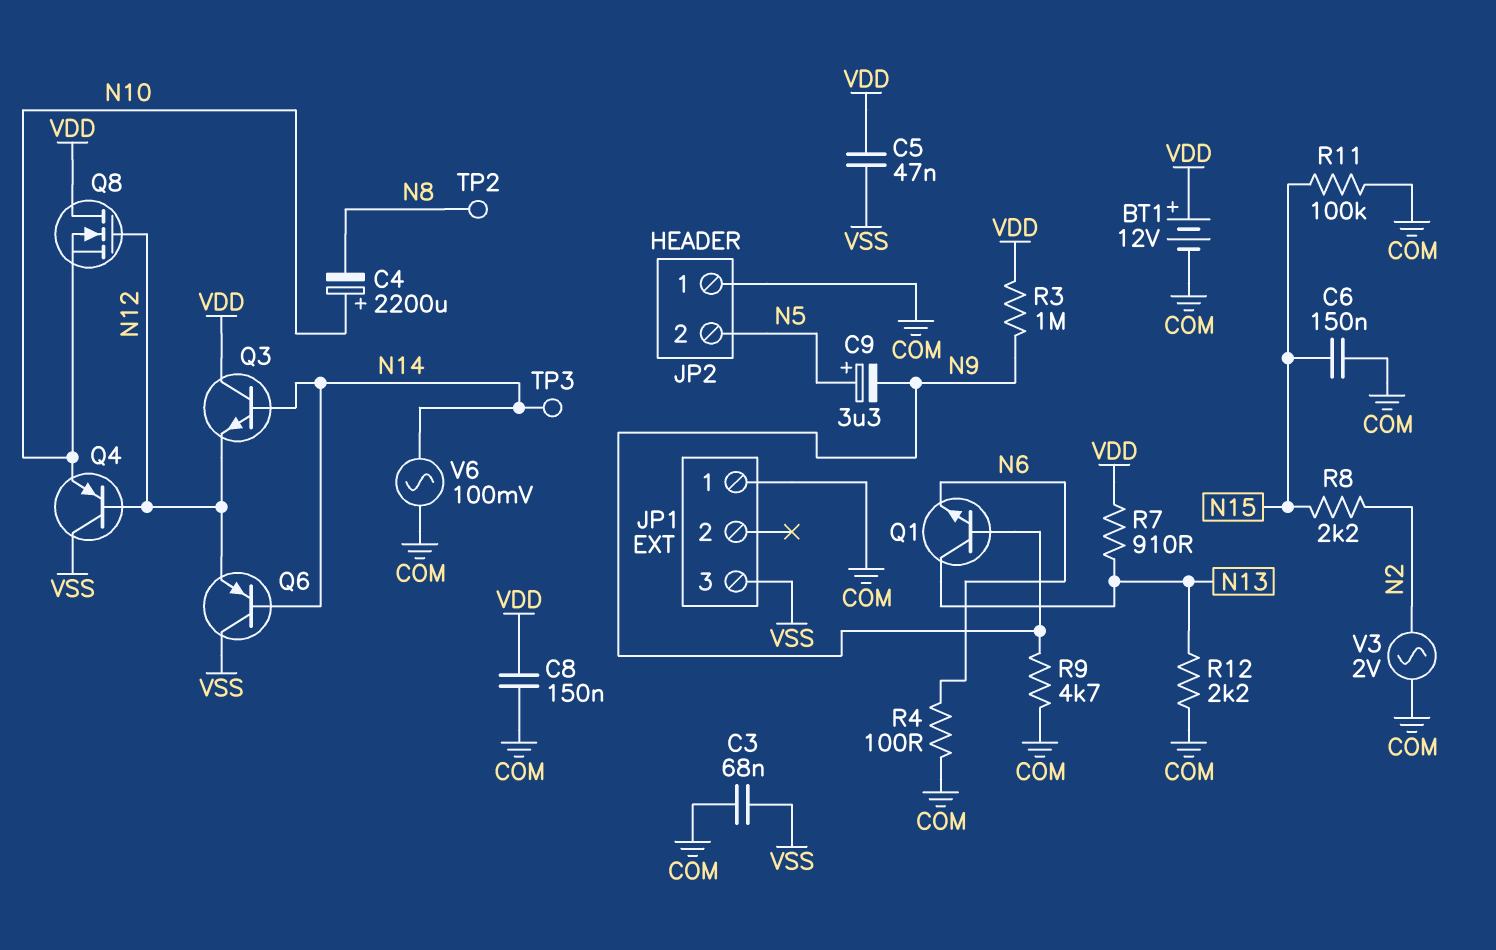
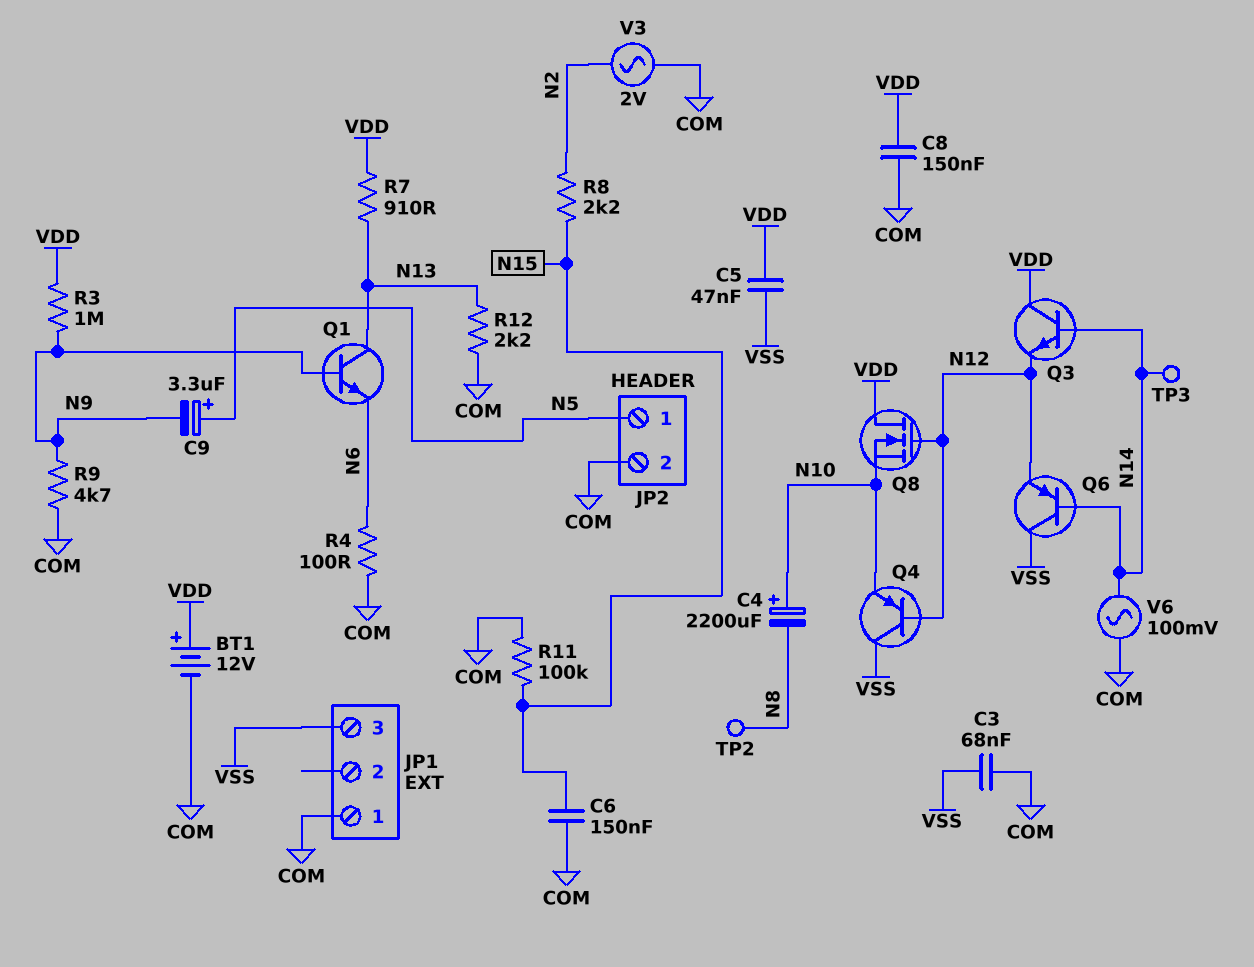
JP2 pin 1: COM -> N5
JP2 pin 2: N5 -> COM

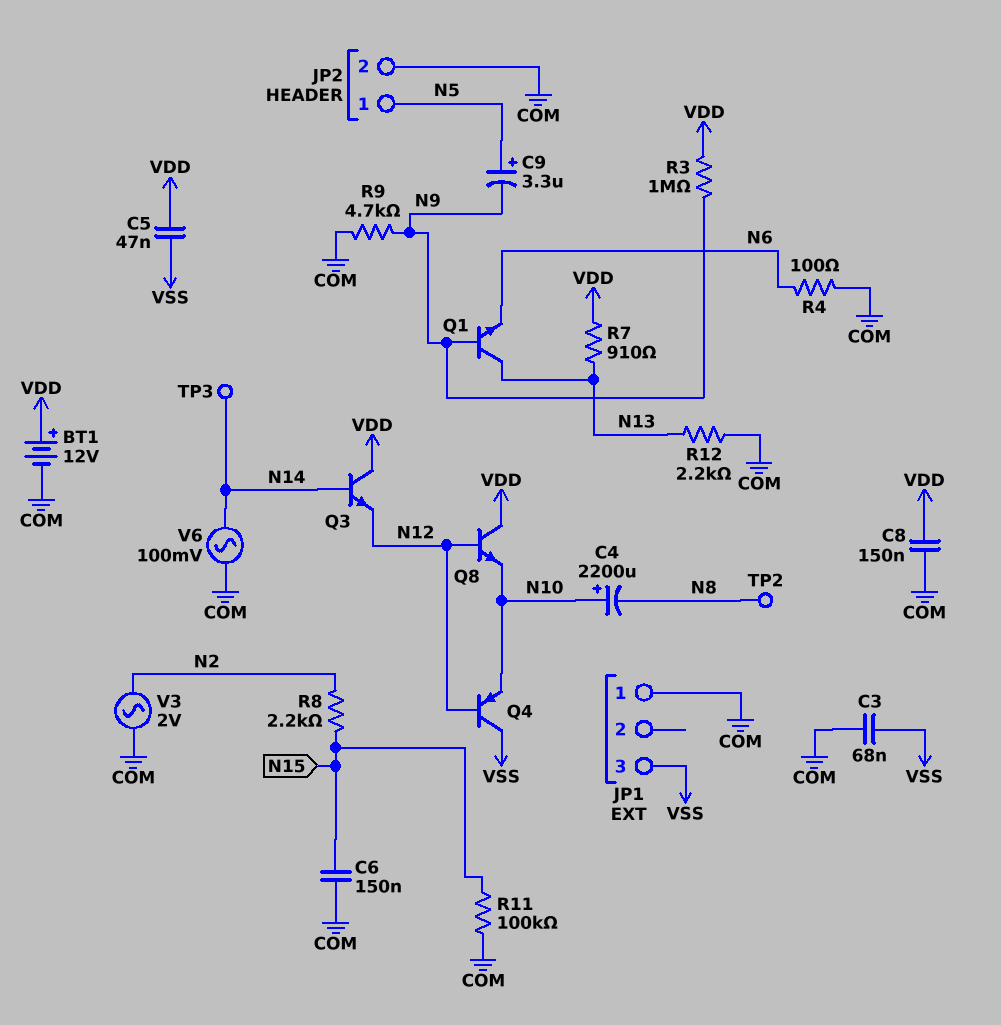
Q6: PNP (B N14, C VSS, E N12) -> none
Q8: NMOS (G N12, D VDD, S N10) -> NPN (B N12, C VDD, E N10)

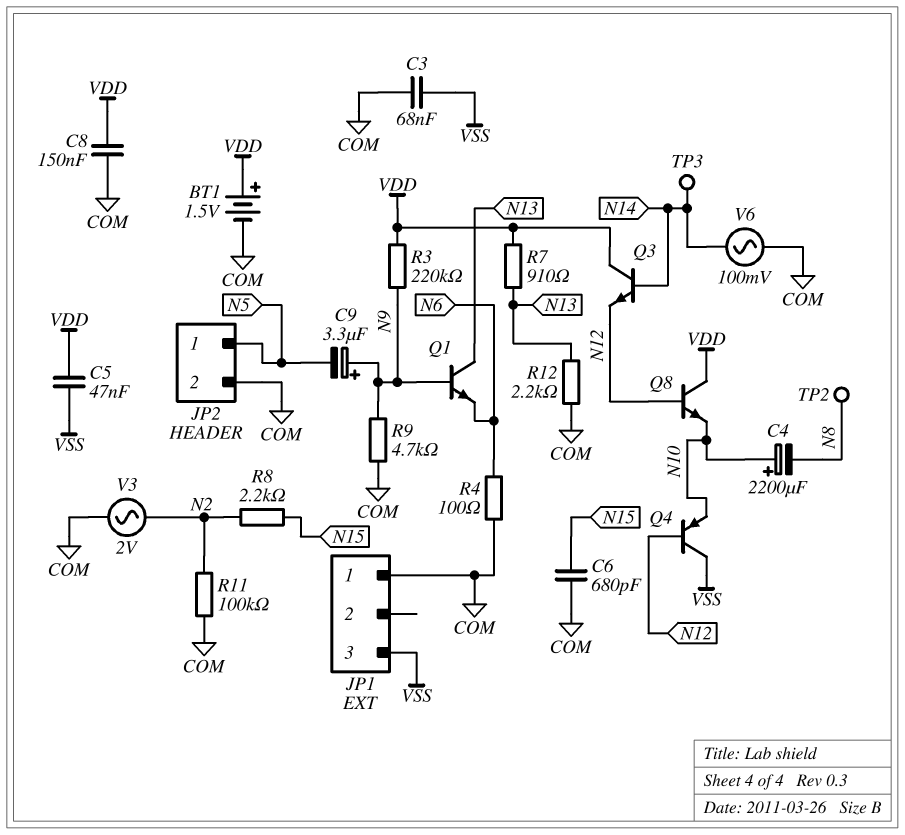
BT1: 12V (plus VDD, minus COM) -> 1.5V (plus VDD, minus COM)
C6: 150nF (COM, N15) -> 680pF (COM, N15)
C9: 3.3uF (plus N5, minus N9) -> 3.3uF (plus N9, minus N5)
R3: 1M (N9, VDD) -> 220k (N9, VDD)
R11: 100k (COM, N15) -> 100k (COM, N2)

